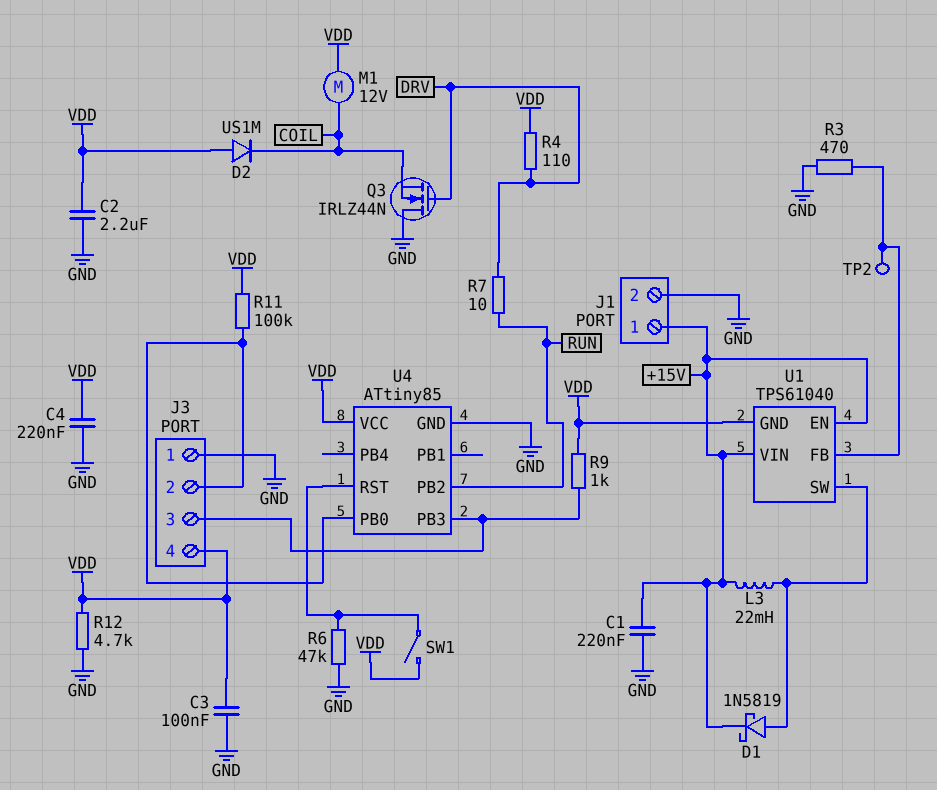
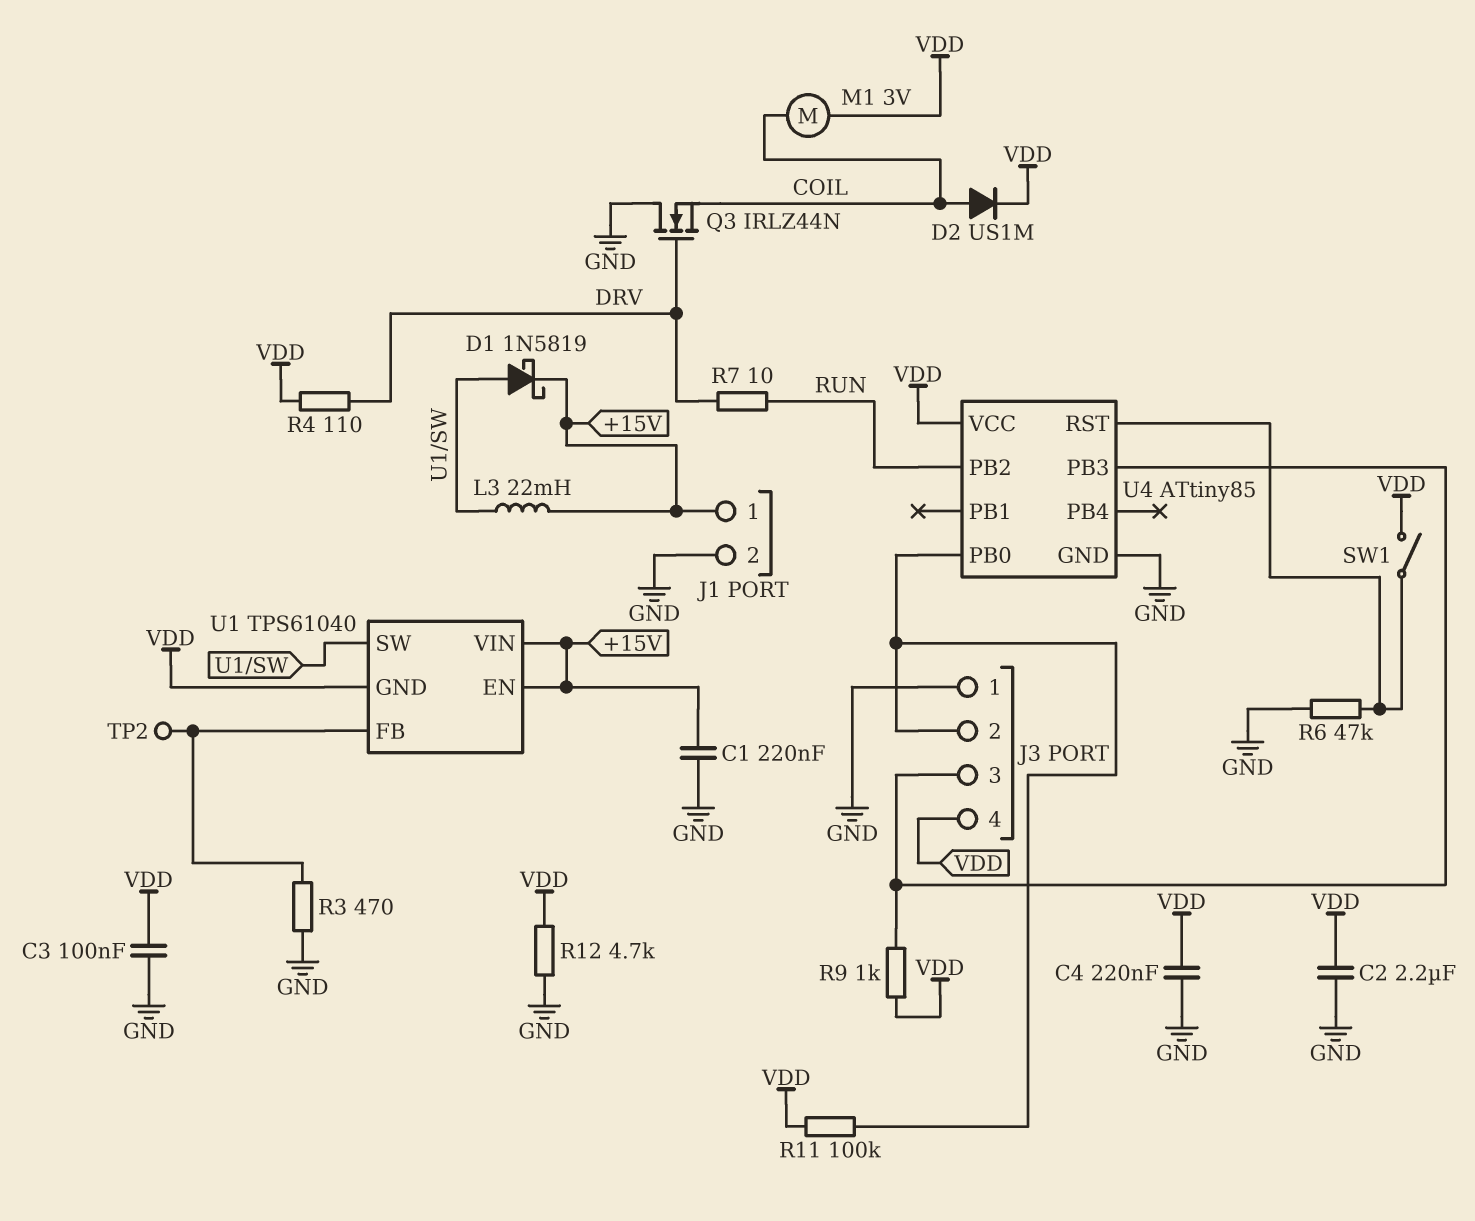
D2: diode US1M (A VDD, K COIL) -> diode US1M (A COIL, K VDD)
M1: motor 12V (COIL, VDD) -> motor 3V (COIL, VDD)

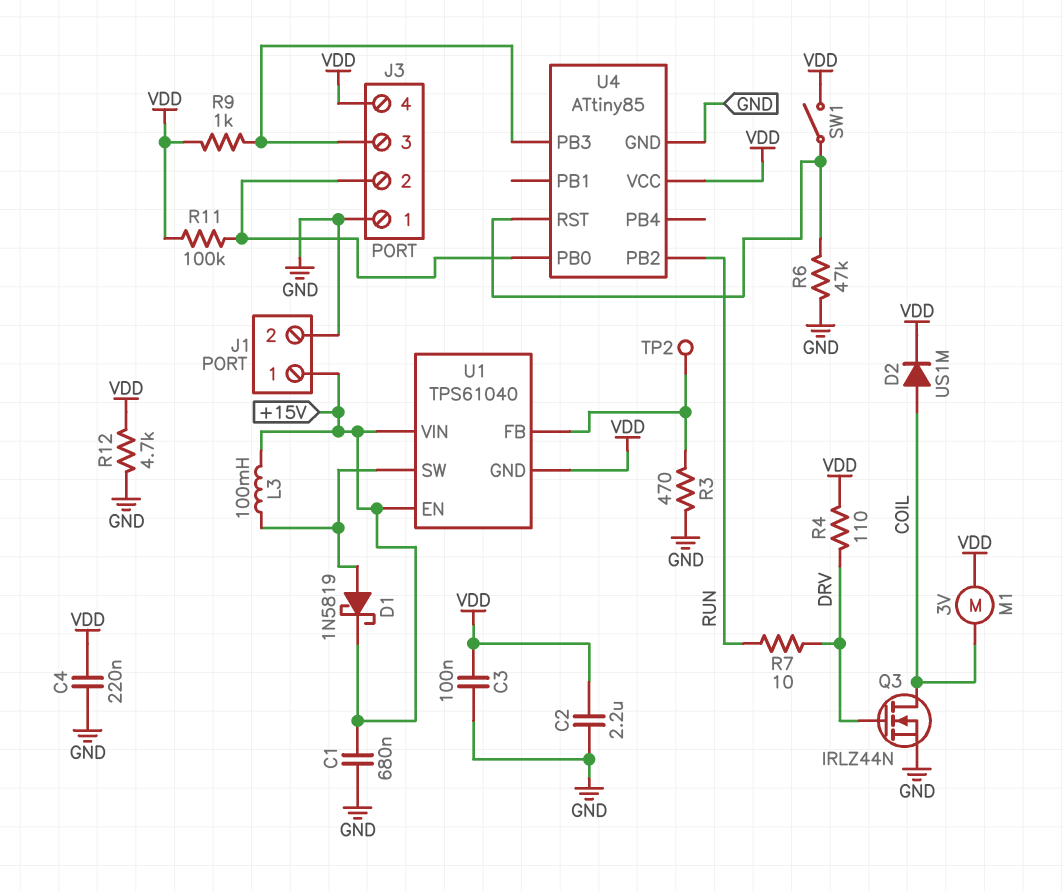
C1: 220nF (+15V, GND) -> 680nF (+15V, GND)
L3: 22mH (+15V, U1/SW) -> 100mH (+15V, U1/SW)
Q3: NMOS IRLZ44N (G DRV, D GND, S COIL) -> NMOS IRLZ44N (G DRV, D COIL, S GND)

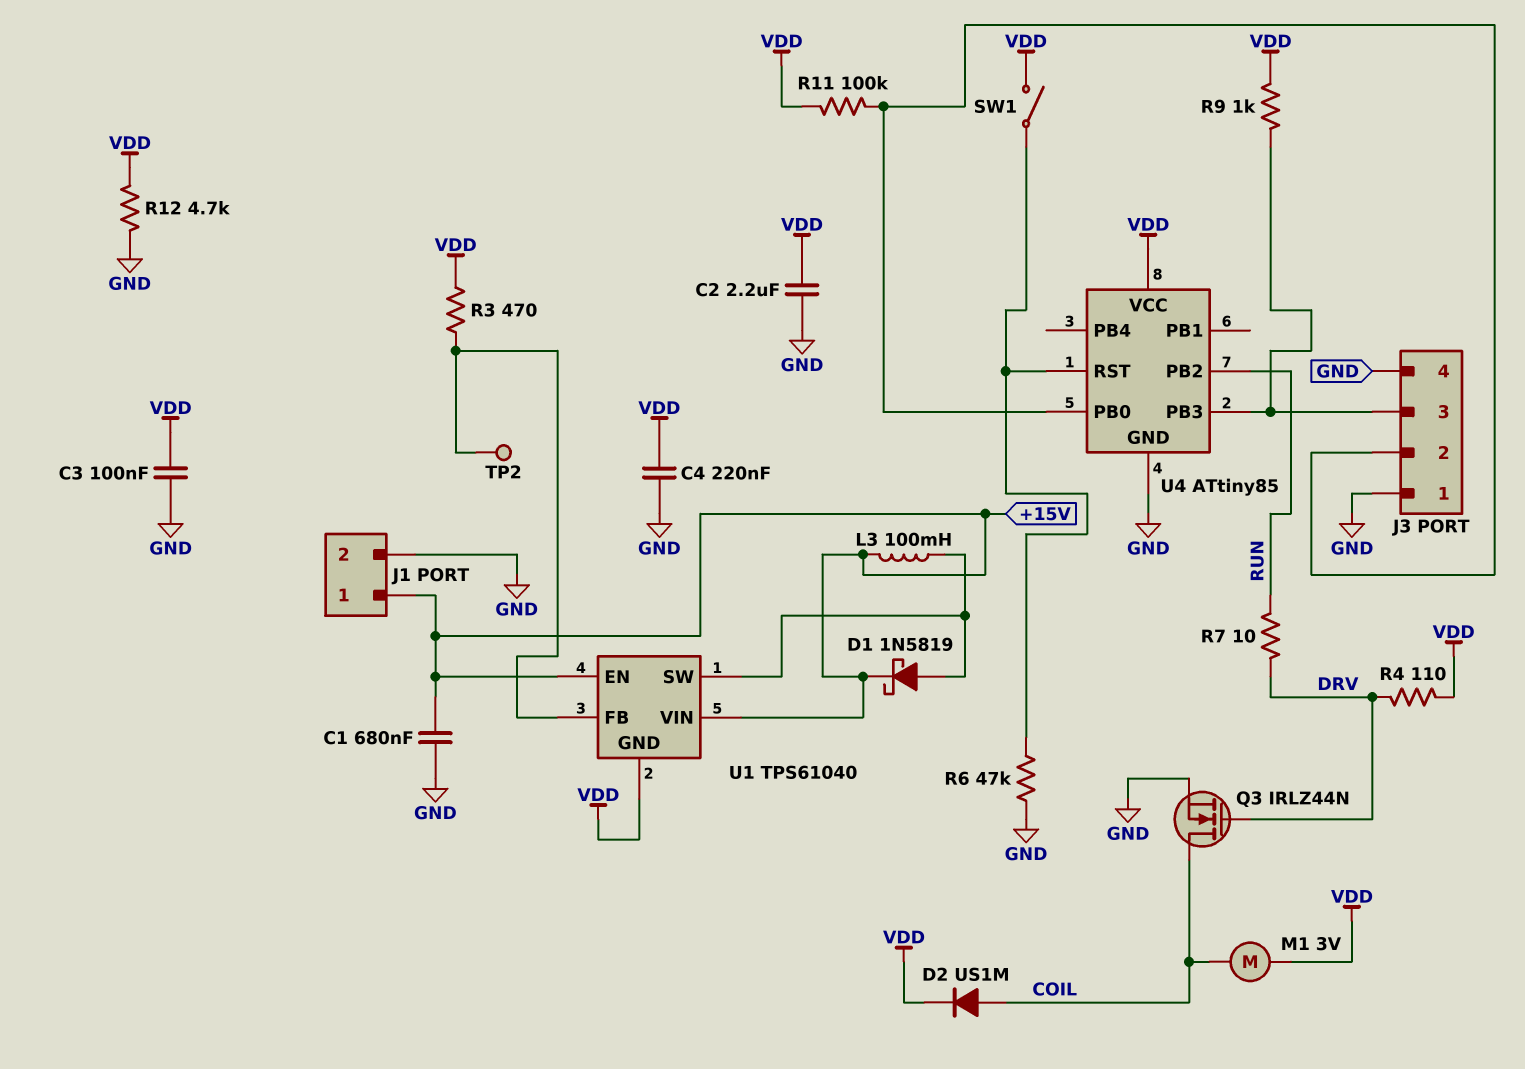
J3 pin 4: VDD -> GND
R3: 470 (GND, U1/FB) -> 470 (U1/FB, VDD)

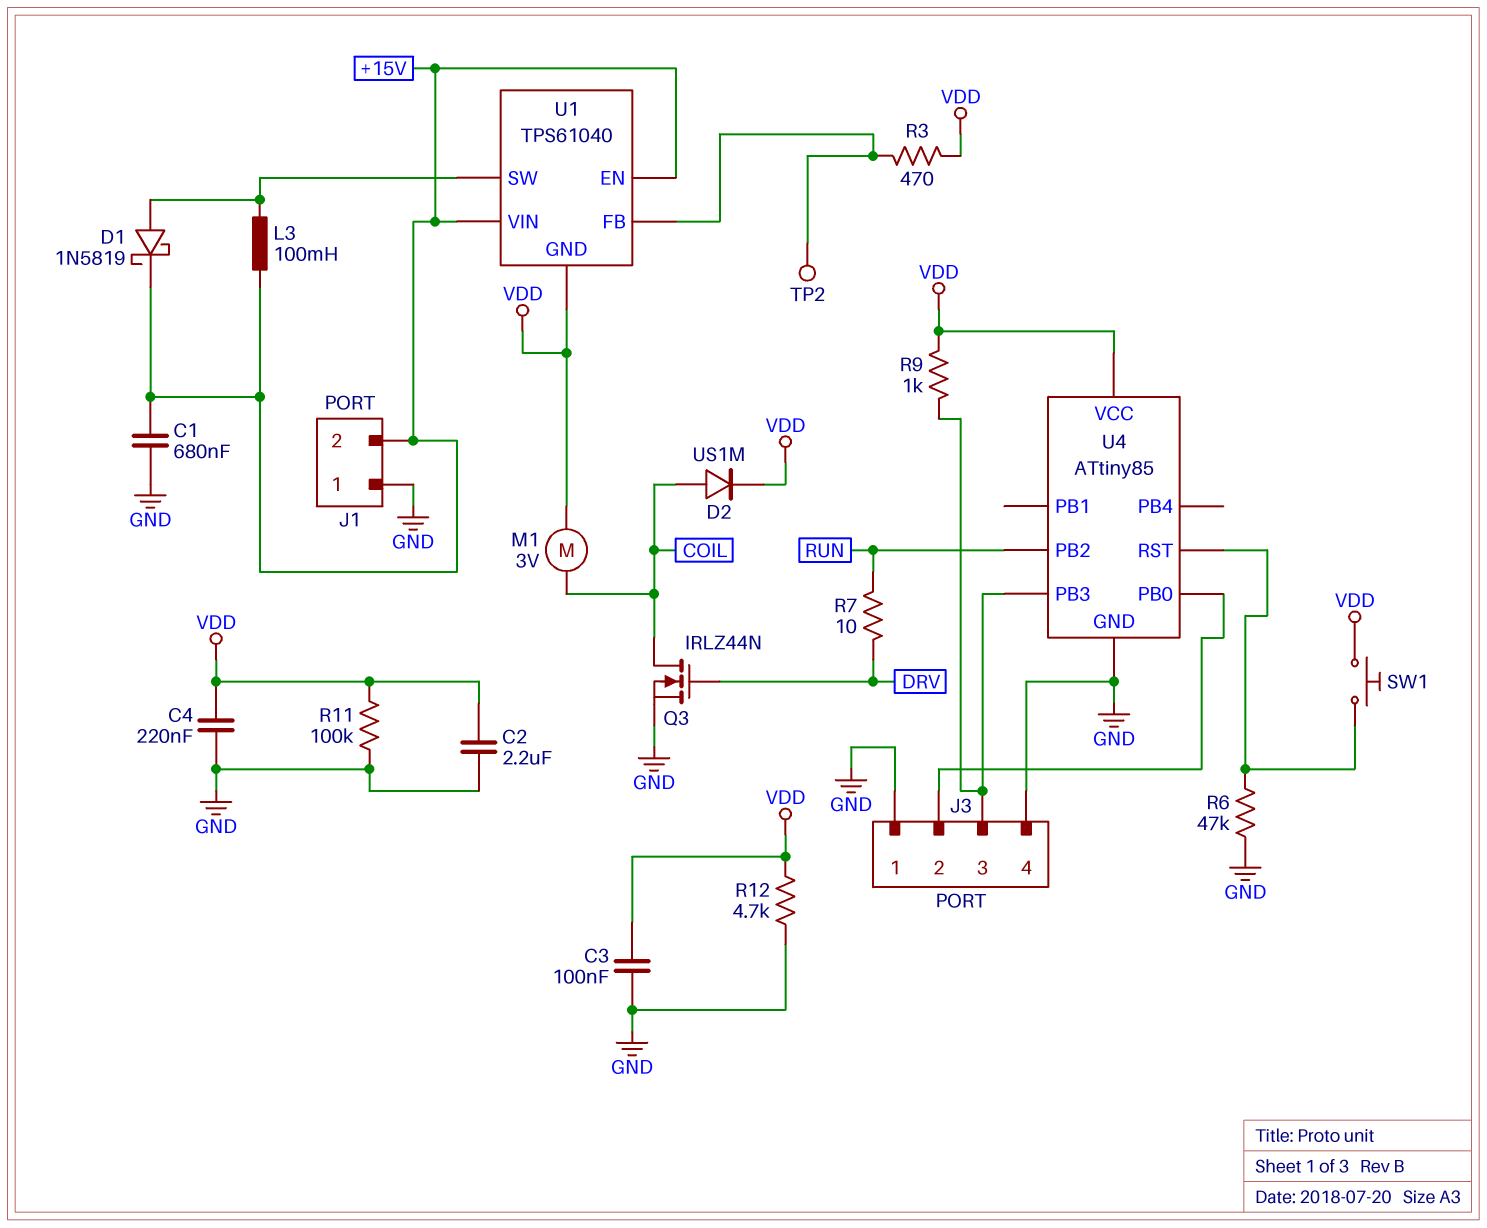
J1 pin 1: +15V -> GND
J1 pin 2: GND -> +15V
R4: 110 (DRV, VDD) -> none
R11: 100k (J3/2, VDD) -> 100k (GND, VDD)
SW1: switch (U4/RST, VDD) -> button (U4/RST, VDD)

